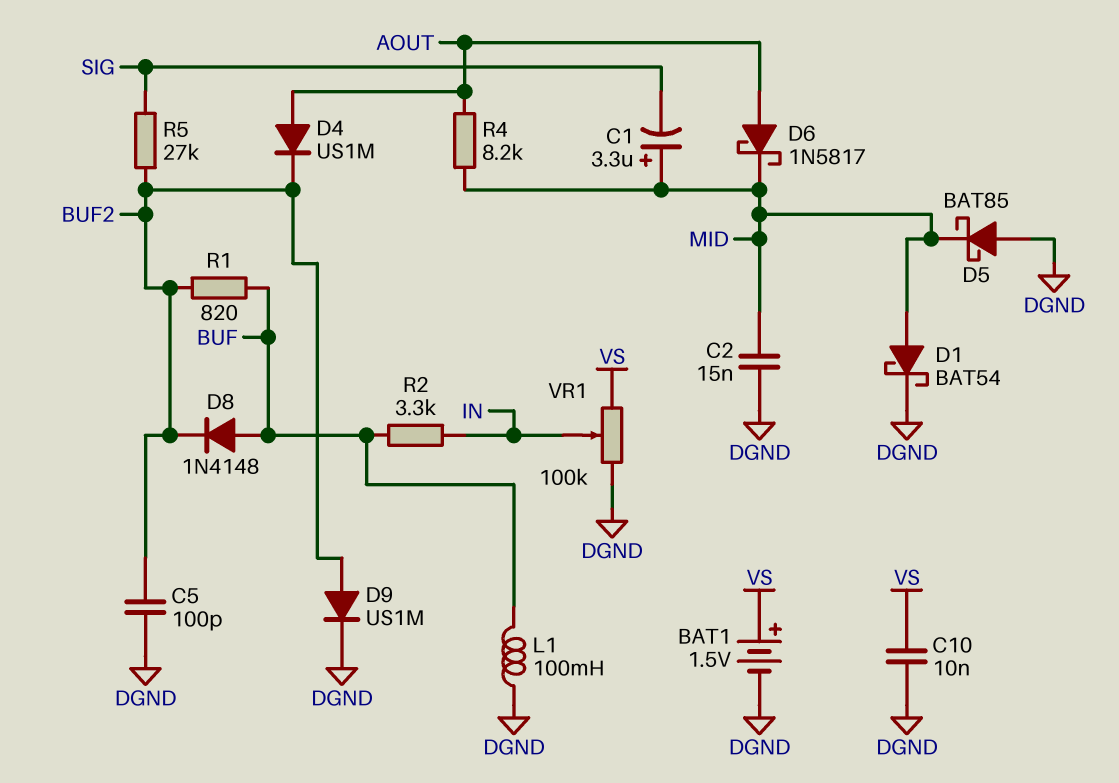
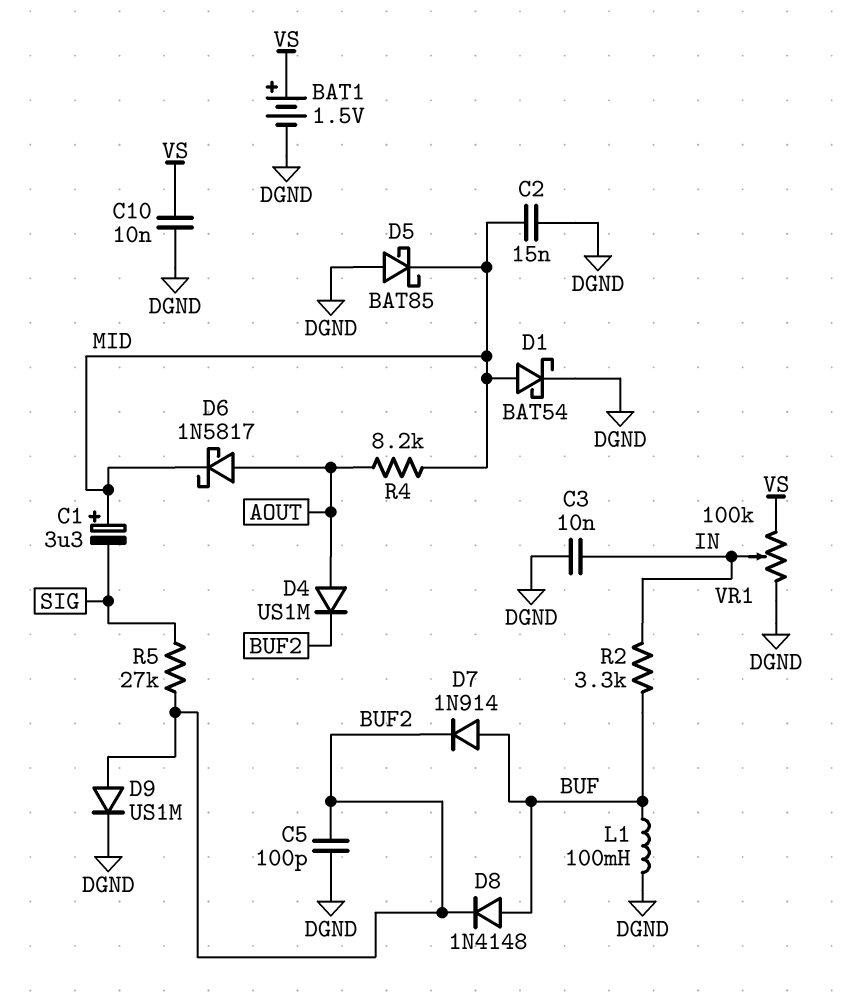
C3: none -> 10nF (DGND, IN)
D7: none -> diode 1N914 (A BUF, K BUF2)
R1: 820 (BUF, BUF2) -> none

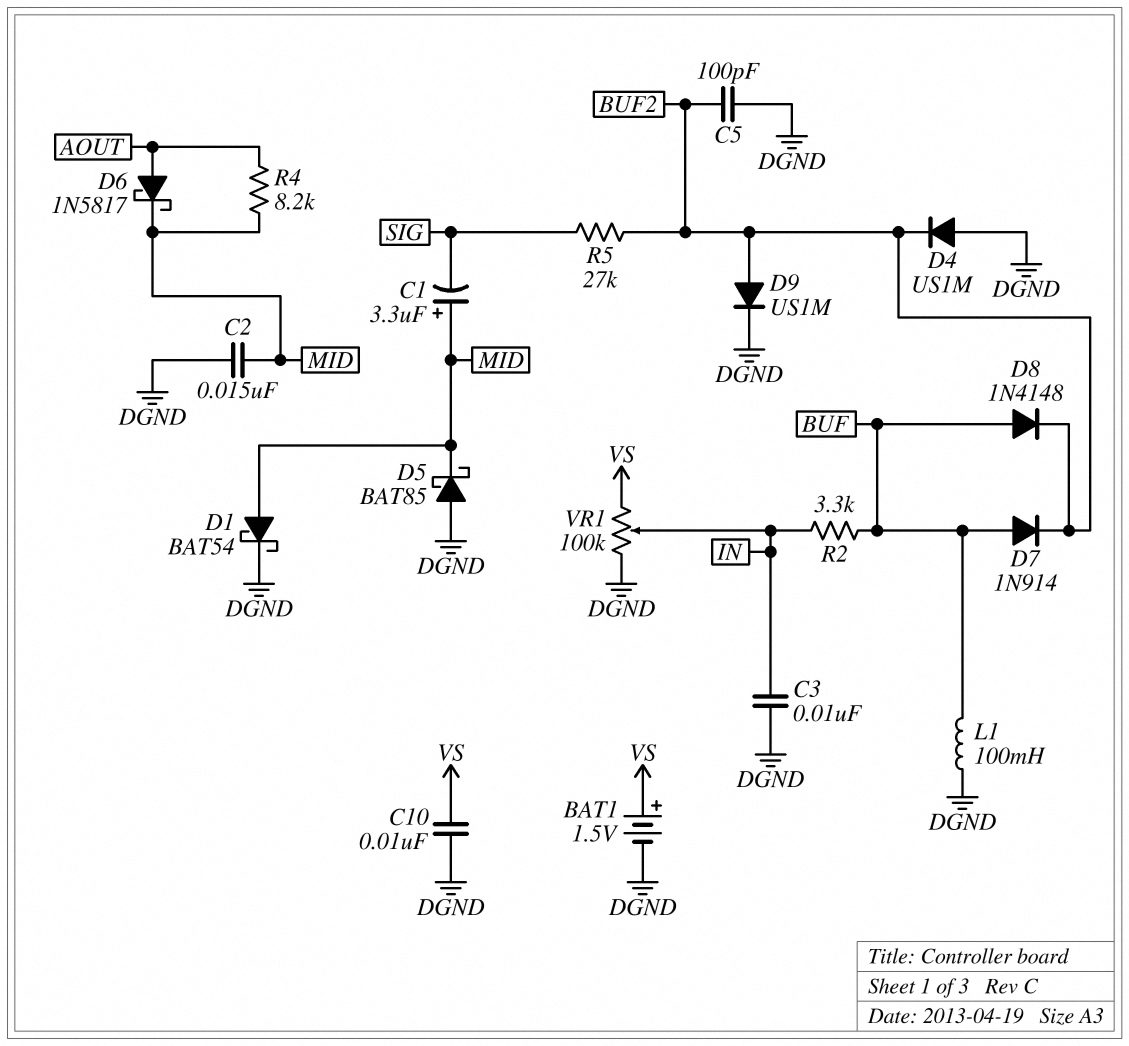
D4: diode US1M (A AOUT, K BUF2) -> diode US1M (A DGND, K BUF2)

